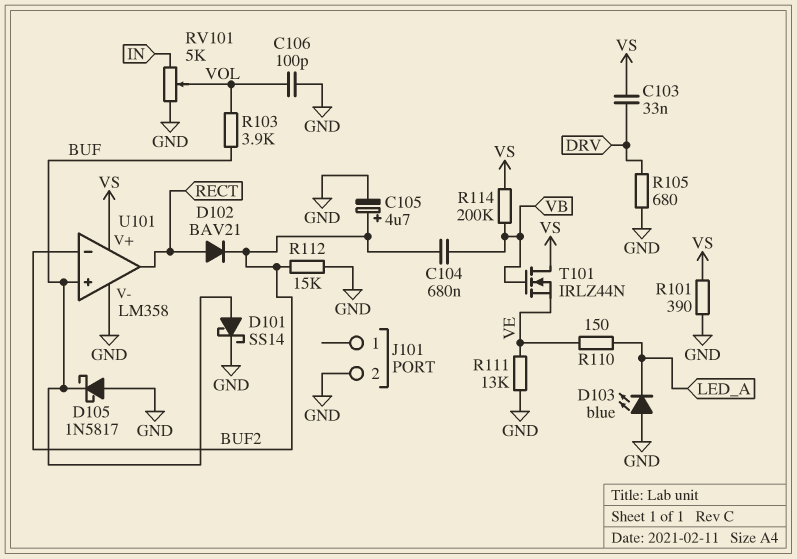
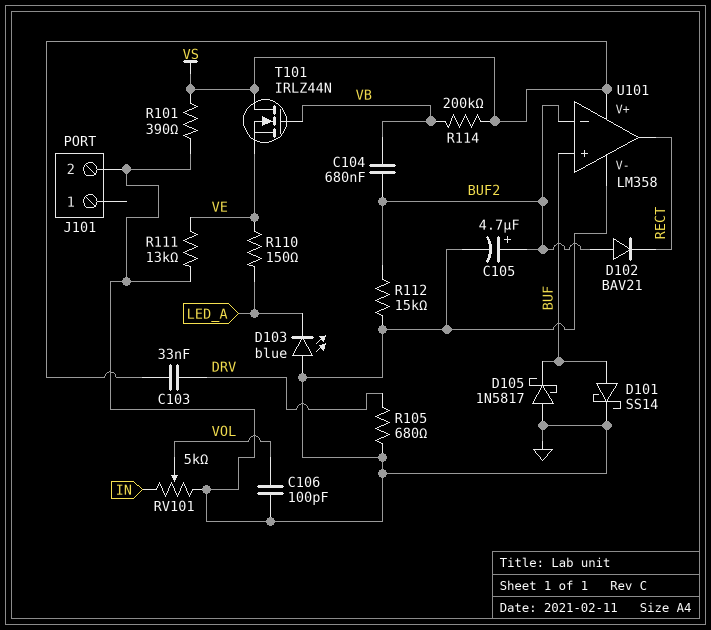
D102: diode BAV21 (A RECT, K BUF2) -> diode BAV21 (A BUF2, K RECT)
R103: 3.9k (BUF, VOL) -> none

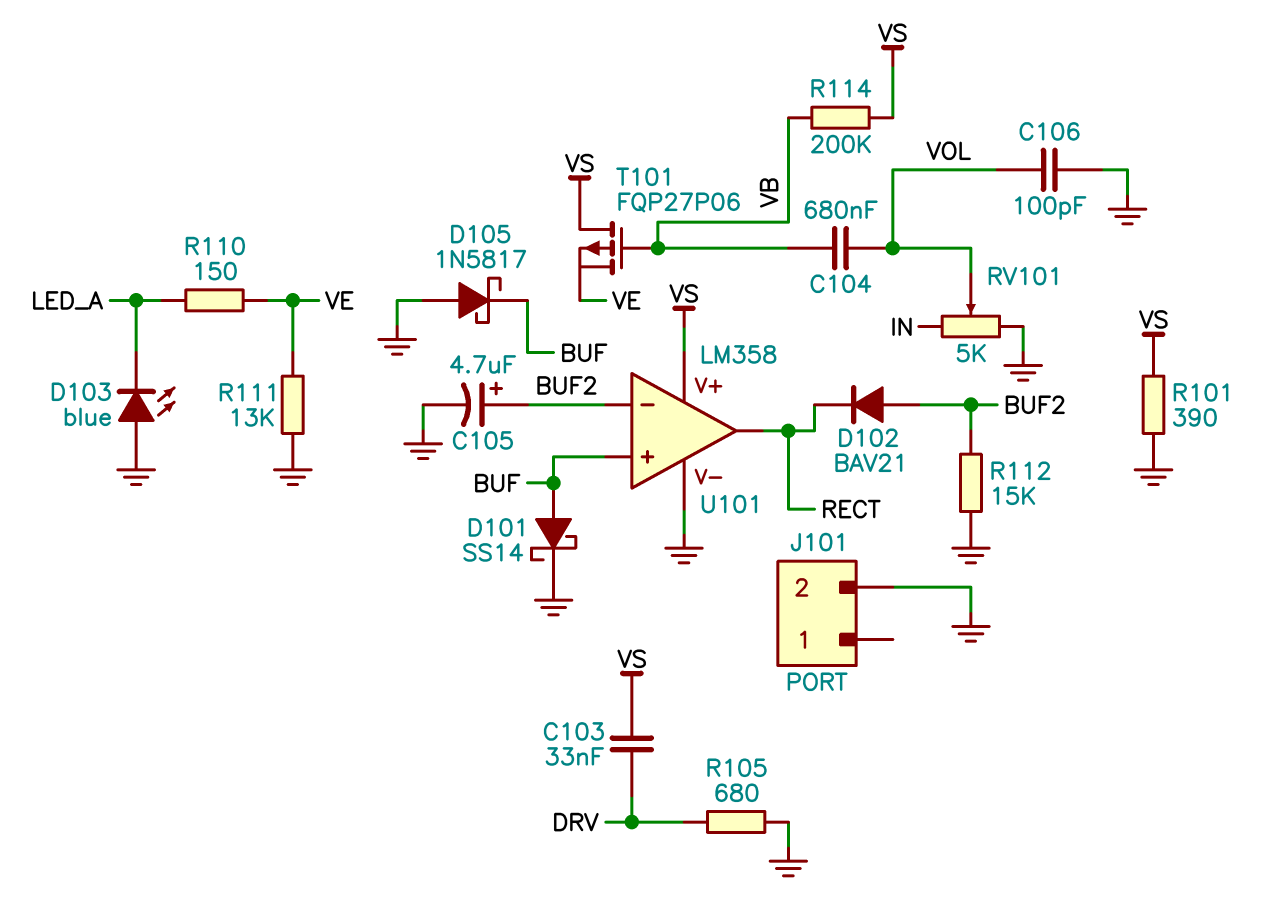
C104: 680nF (BUF2, VB) -> 680nF (VB, VOL)
T101: NMOS IRLZ44N (G VB, D VS, S VE) -> PMOS FQP27P06 (G VB, D VS, S VE)

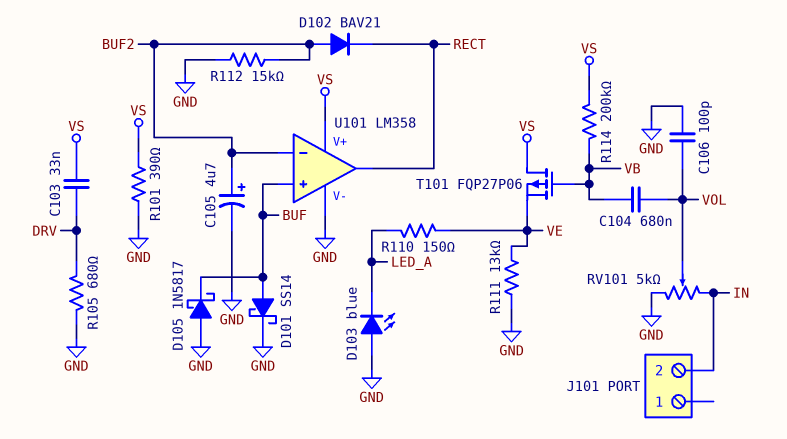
J101 pin 2: GND -> IN

